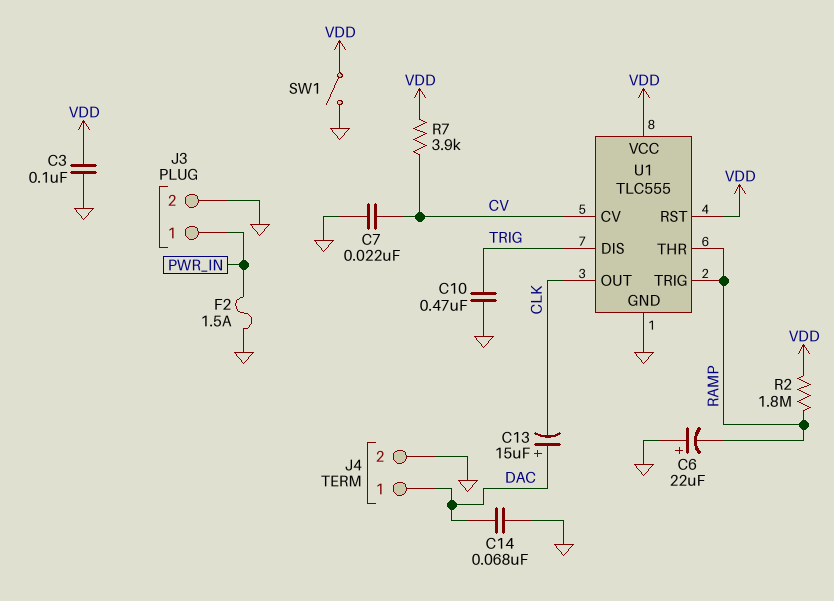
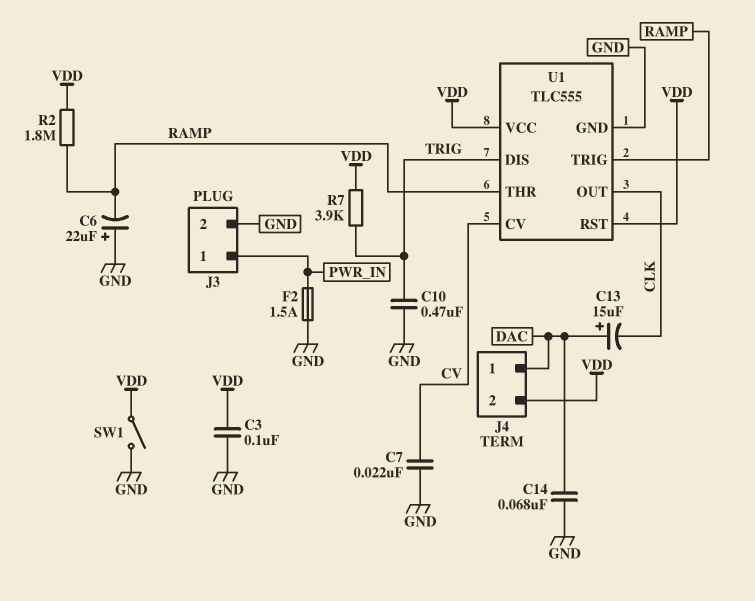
J4 pin 2: GND -> VDD
R7: 3.9k (CV, VDD) -> 3.9k (TRIG, VDD)

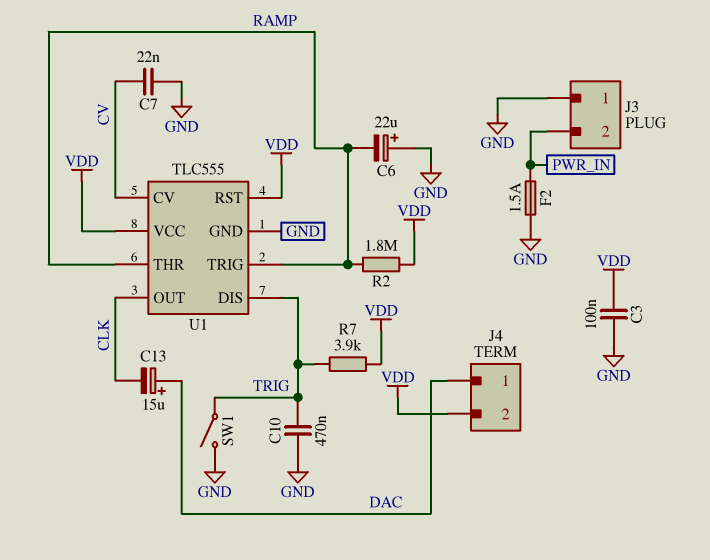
C14: 68nF (DAC, GND) -> none
J3 pin 1: PWR_IN -> GND
J3 pin 2: GND -> PWR_IN
SW1: switch (GND, VDD) -> switch (GND, TRIG)

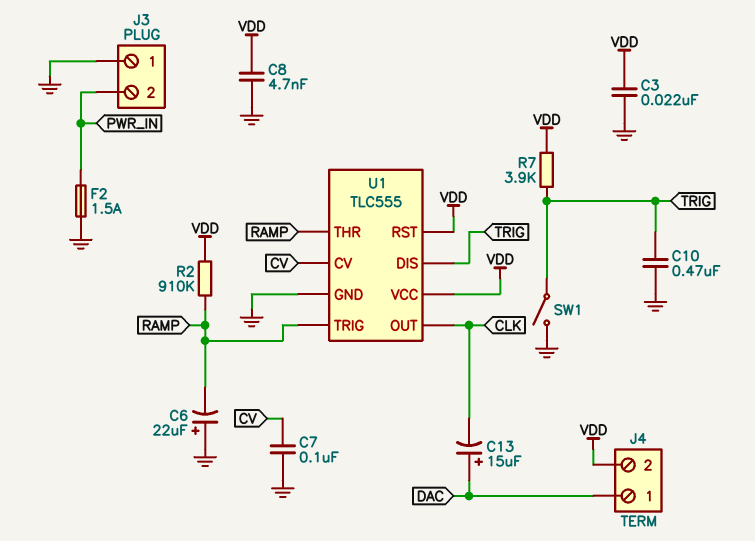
C3: 100nF (GND, VDD) -> 22nF (GND, VDD)
C7: 22nF (CV, GND) -> 100nF (CV, GND)
C8: none -> 4.7nF (GND, VDD)
R2: 1.8M (RAMP, VDD) -> 910k (RAMP, VDD)

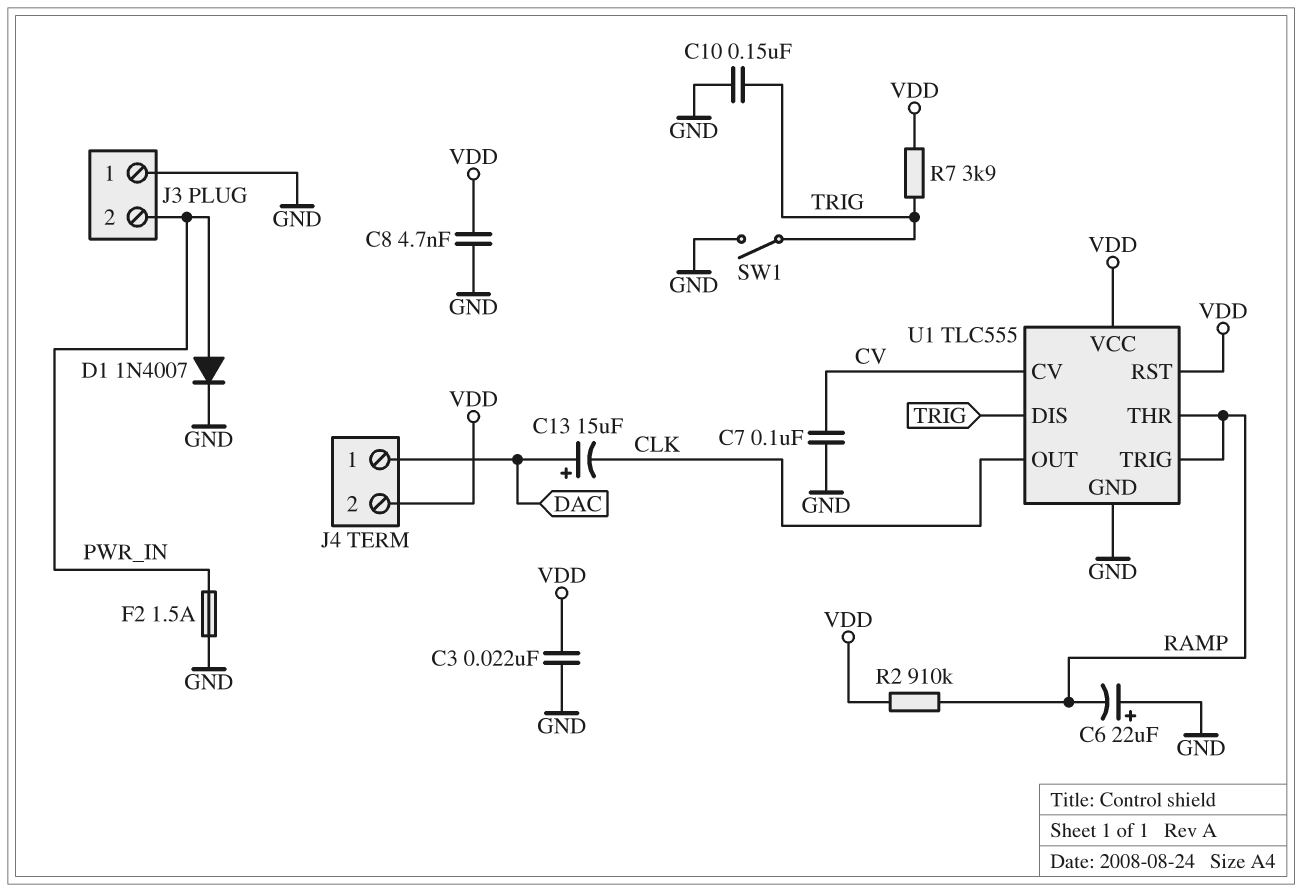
C10: 470nF (GND, TRIG) -> 150nF (GND, TRIG)
D1: none -> diode 1N4007 (A PWR_IN, K GND)

